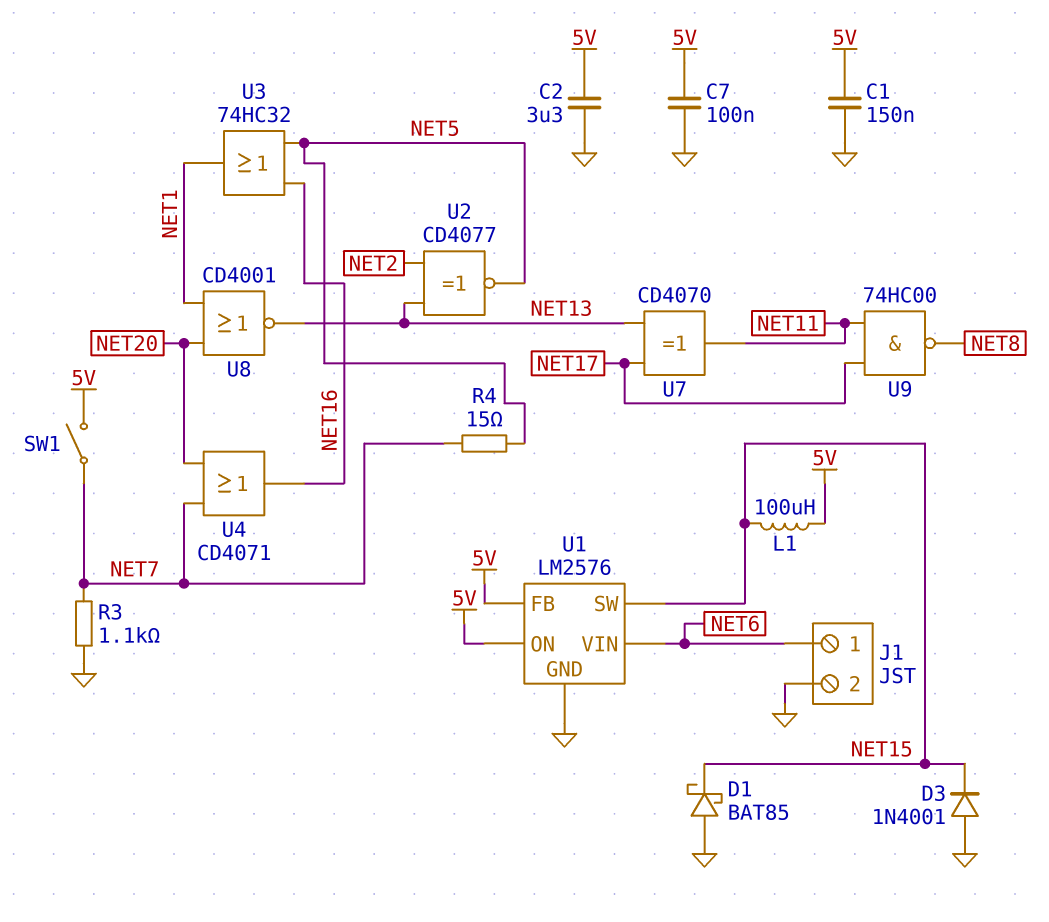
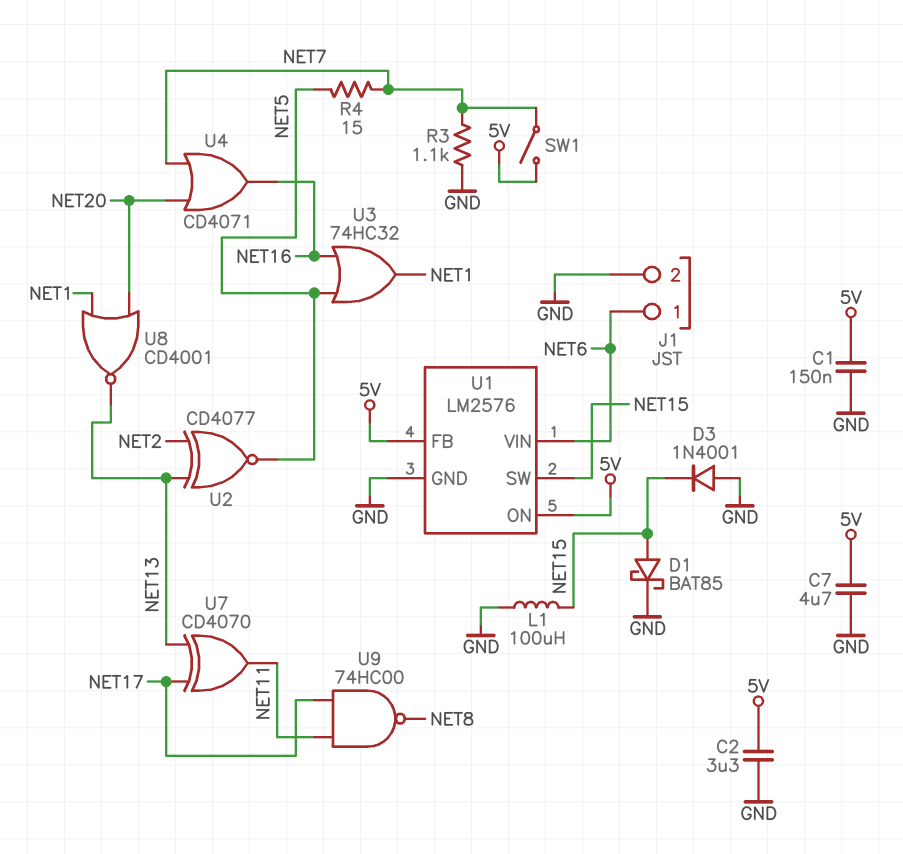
C7: 100nF (5V, GND) -> 4.7uF (5V, GND)
D1: schottky BAT85 (A GND, K NET15) -> schottky BAT85 (A NET15, K GND)
L1: 100uH (5V, NET15) -> 100uH (GND, NET15)

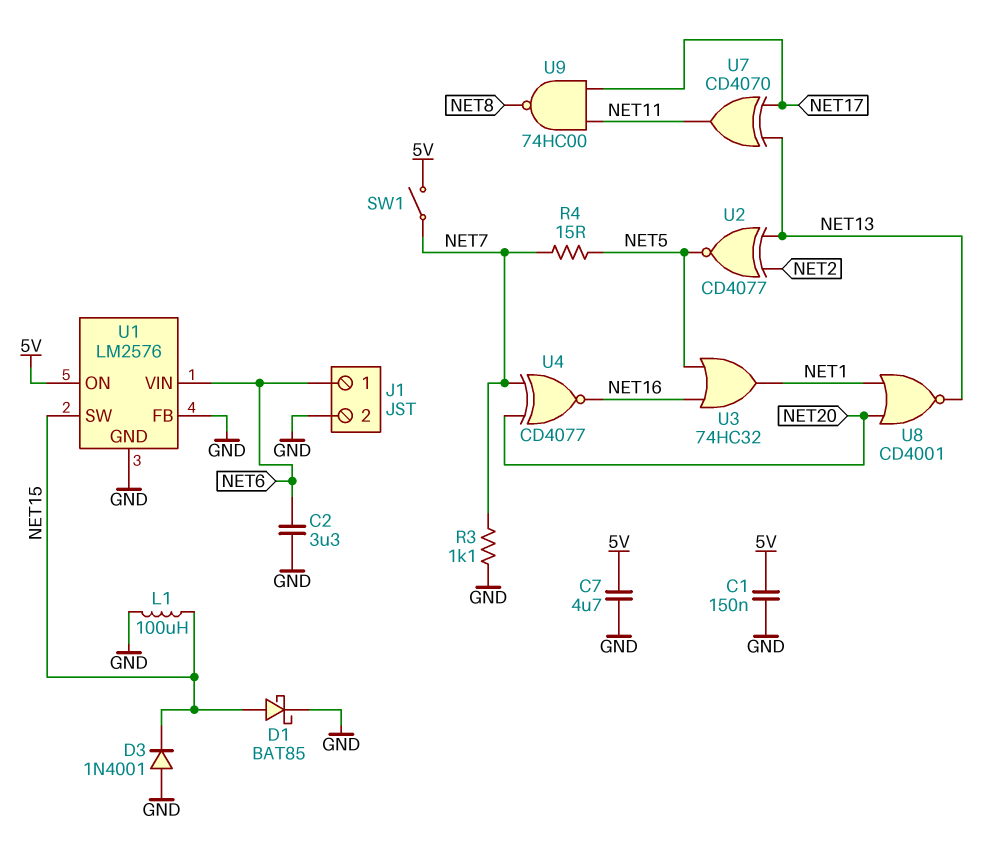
C2: 3.3uF (5V, GND) -> 3.3uF (GND, NET6)
U1 pin FB: 5V -> GND
U4: OR CD4071 (in NET7, in NET20, out NET16) -> XNOR CD4077 (in NET7, in NET20, out NET16)

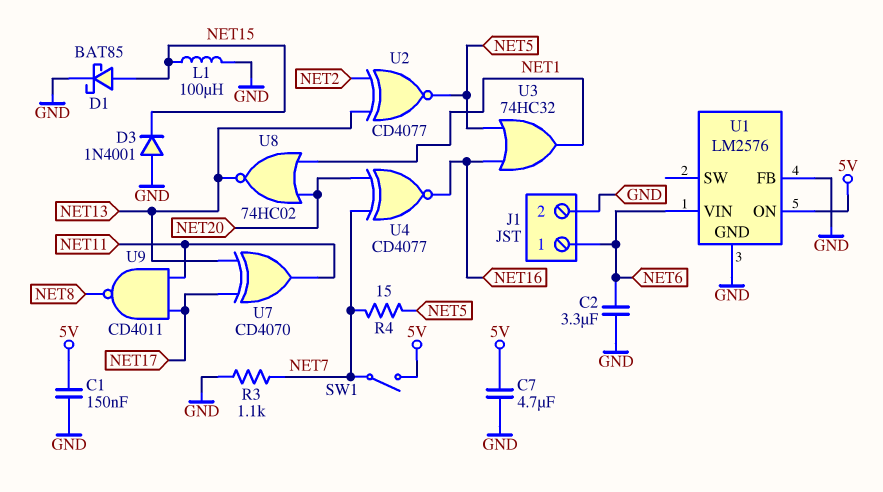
U1 pin SW: NET15 -> none
U8: NOR CD4001 (in NET1, in NET20, out NET13) -> NOR 74HC02 (in NET1, in NET20, out NET13)
U9: NAND 74HC00 (in NET11, in NET17, out NET8) -> NAND CD4011 (in NET11, in NET17, out NET8)

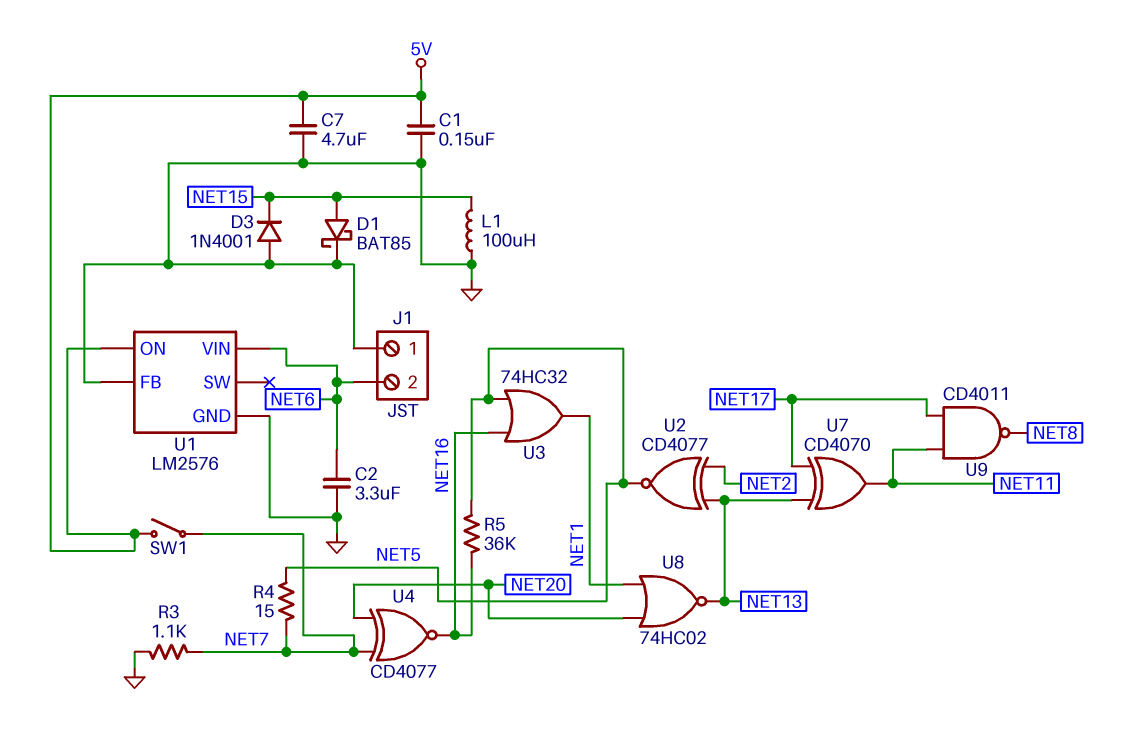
J1 pin 1: NET6 -> GND
J1 pin 2: GND -> NET6
R5: none -> 36k (NET5, NET16)

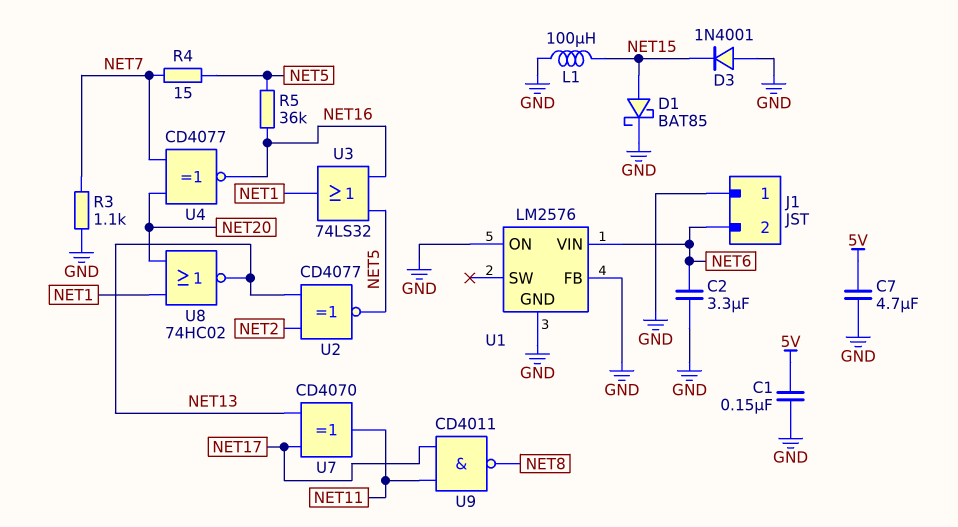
SW1: switch (5V, NET7) -> none
U1 pin ON: 5V -> GND
U3: OR 74HC32 (in NET5, in NET16, out NET1) -> OR 74LS32 (in NET5, in NET16, out NET1)

